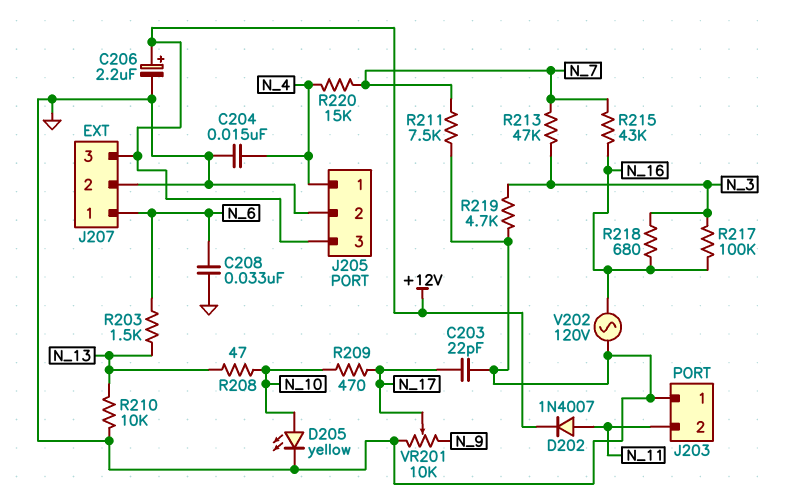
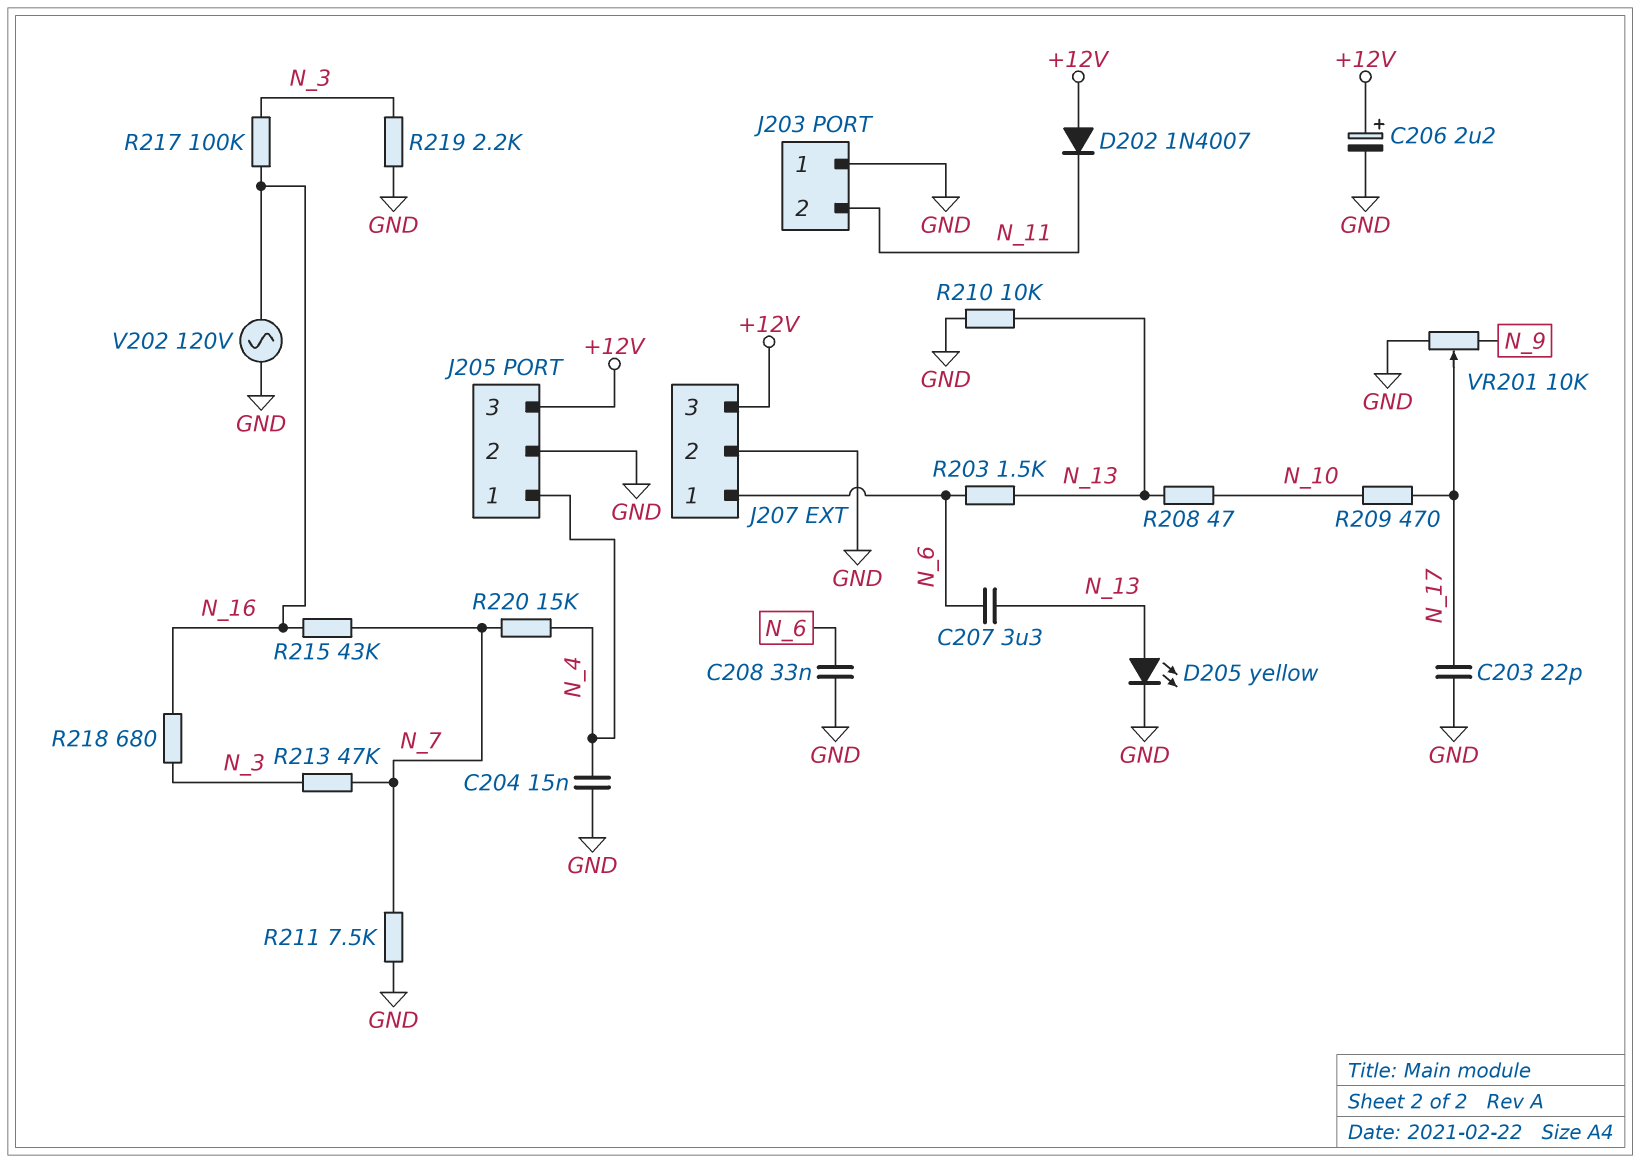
C207: none -> 3.3uF (N_6, N_13)
D202: diode 1N4007 (A N_11, K +12V) -> diode 1N4007 (A +12V, K N_11)
D205: LED yellow (A N_10, K GND) -> LED yellow (A N_13, K GND)
R219: 4.7k (GND, N_3) -> 2.2k (GND, N_3)

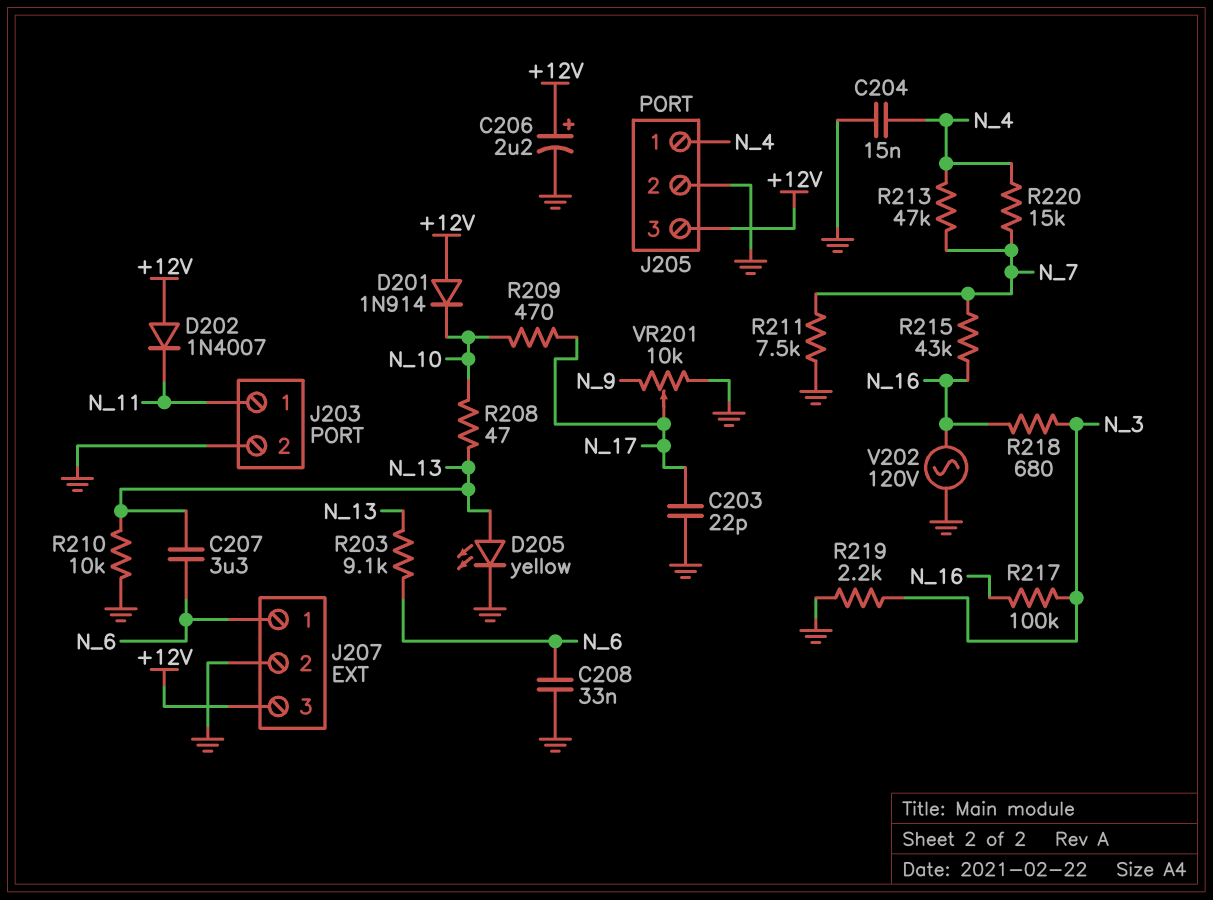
D201: none -> diode 1N914 (A +12V, K N_10)
J203 pin 1: GND -> N_11
J203 pin 2: N_11 -> GND
R203: 1.5k (N_6, N_13) -> 9.1k (N_6, N_13)
R213: 47k (N_3, N_7) -> 47k (N_4, N_7)

